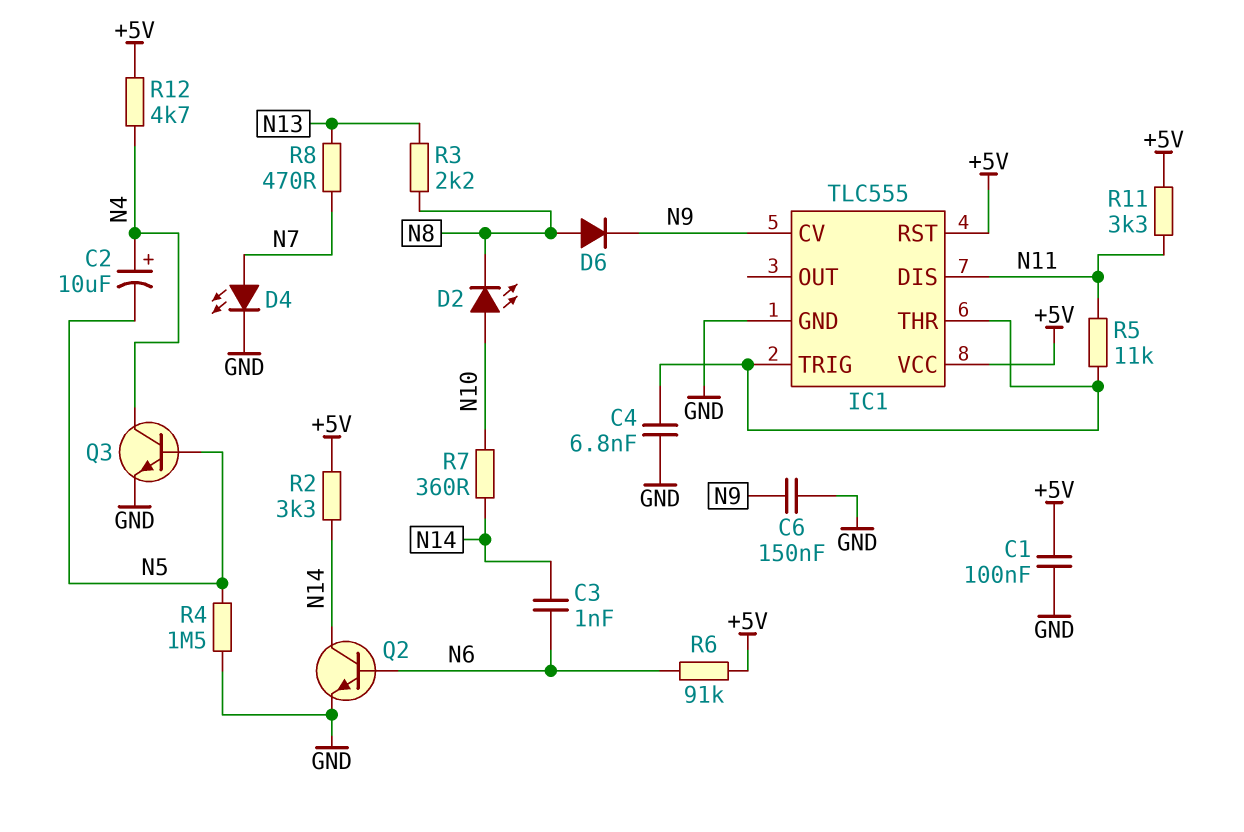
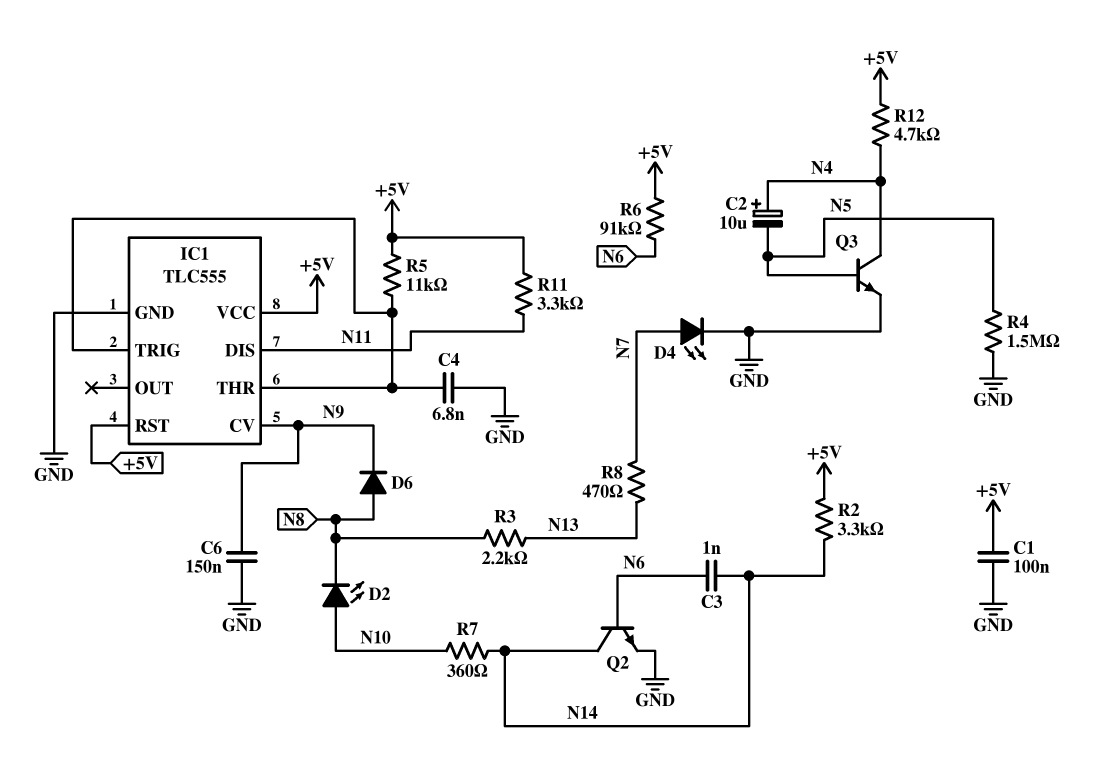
R5: 11k (IC1/THR, N11) -> 11k (+5V, IC1/THR)

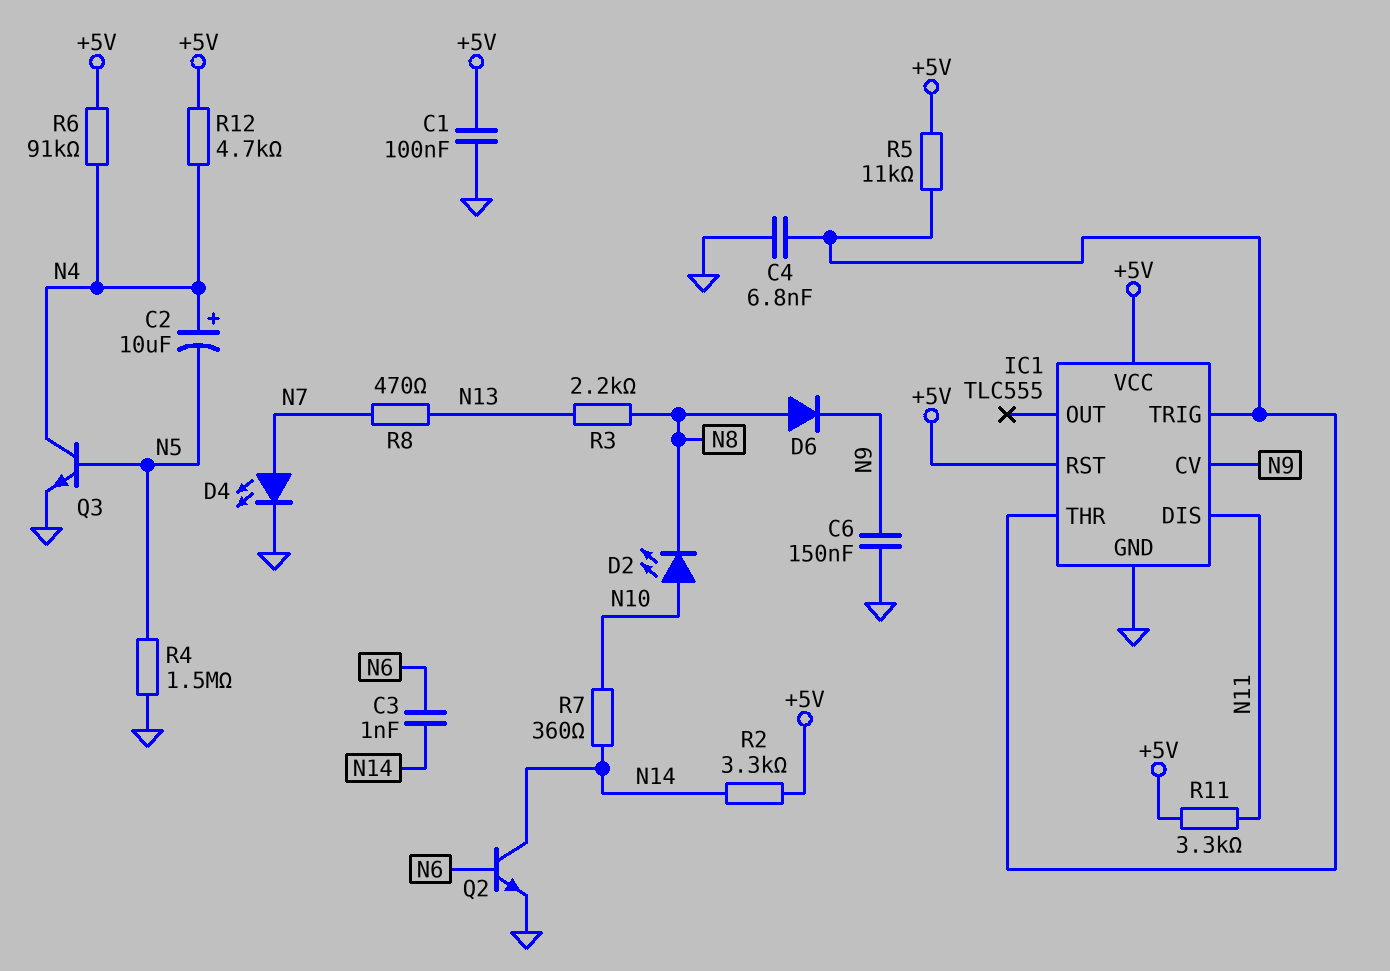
R6: 91k (+5V, N6) -> 91k (+5V, N4)

